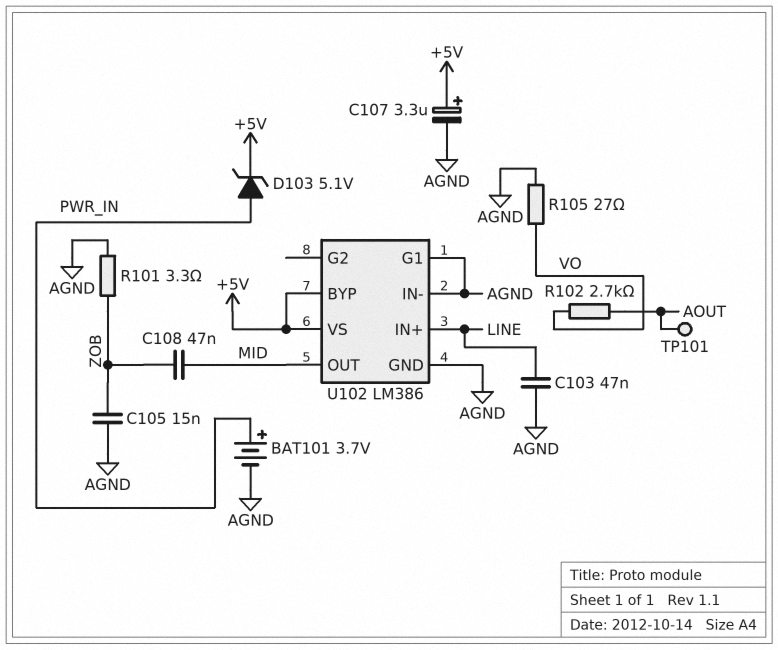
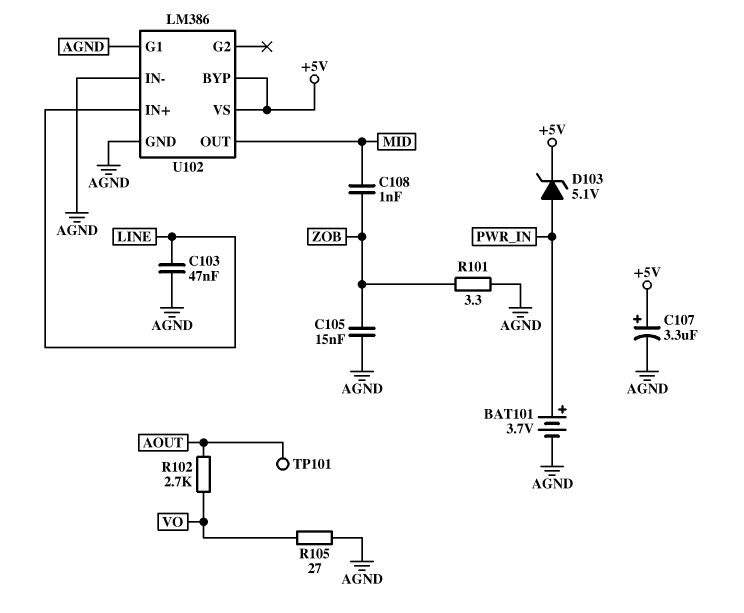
C108: 47nF (MID, ZOB) -> 1nF (MID, ZOB)

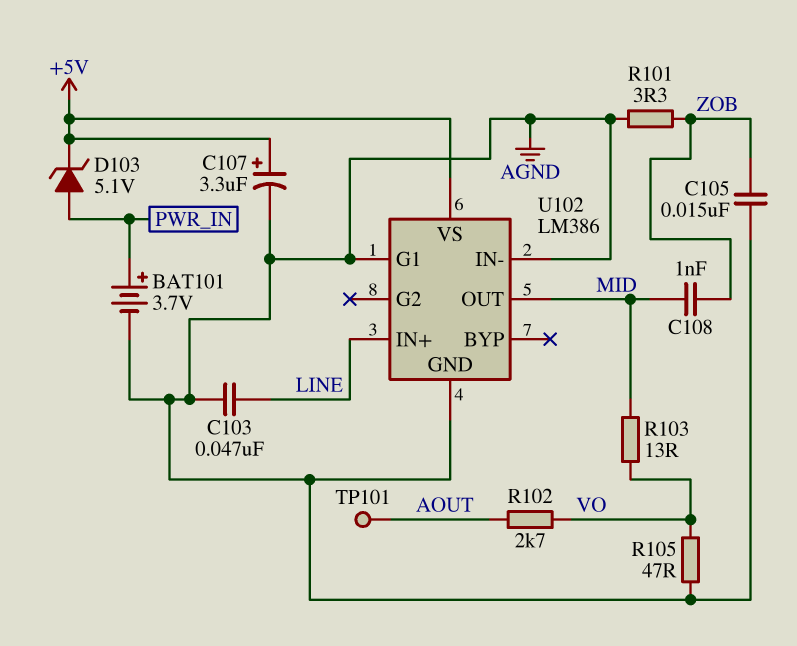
R103: none -> 13 (MID, VO)
R105: 27 (AGND, VO) -> 47 (AGND, VO)
U102 pin BYP: +5V -> none

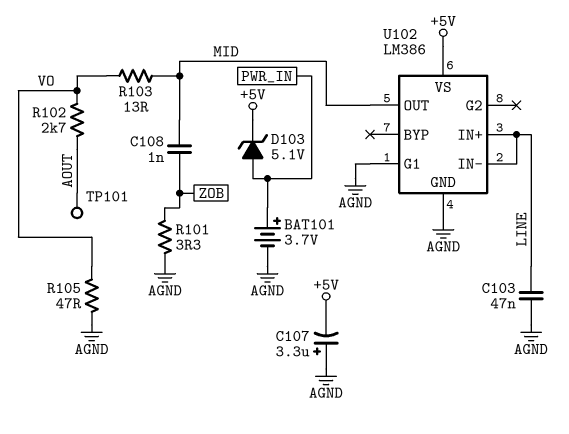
C105: 15nF (AGND, ZOB) -> none
C107: 3.3uF (plus +5V, minus AGND) -> 3.3uF (plus AGND, minus +5V)
U102 pin IN-: AGND -> LINE

